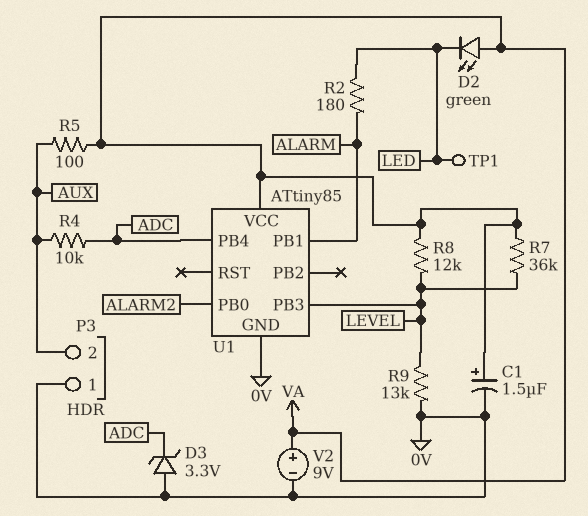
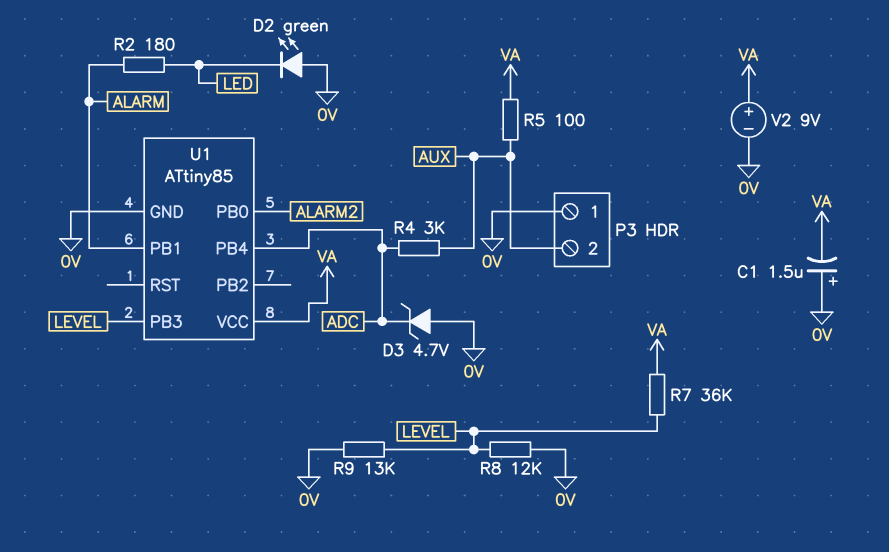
C1: 1.5uF (plus VA, minus 0V) -> 1.5uF (plus 0V, minus VA)
D2: LED green (A VA, K LED) -> LED green (A 0V, K LED)
D3: zener 3.3V (A 0V, K ADC) -> zener 4.7V (A 0V, K ADC)
R4: 10k (ADC, AUX) -> 3k (ADC, AUX)
R8: 12k (LEVEL, VA) -> 12k (0V, LEVEL)
TP1: test point (LED) -> none

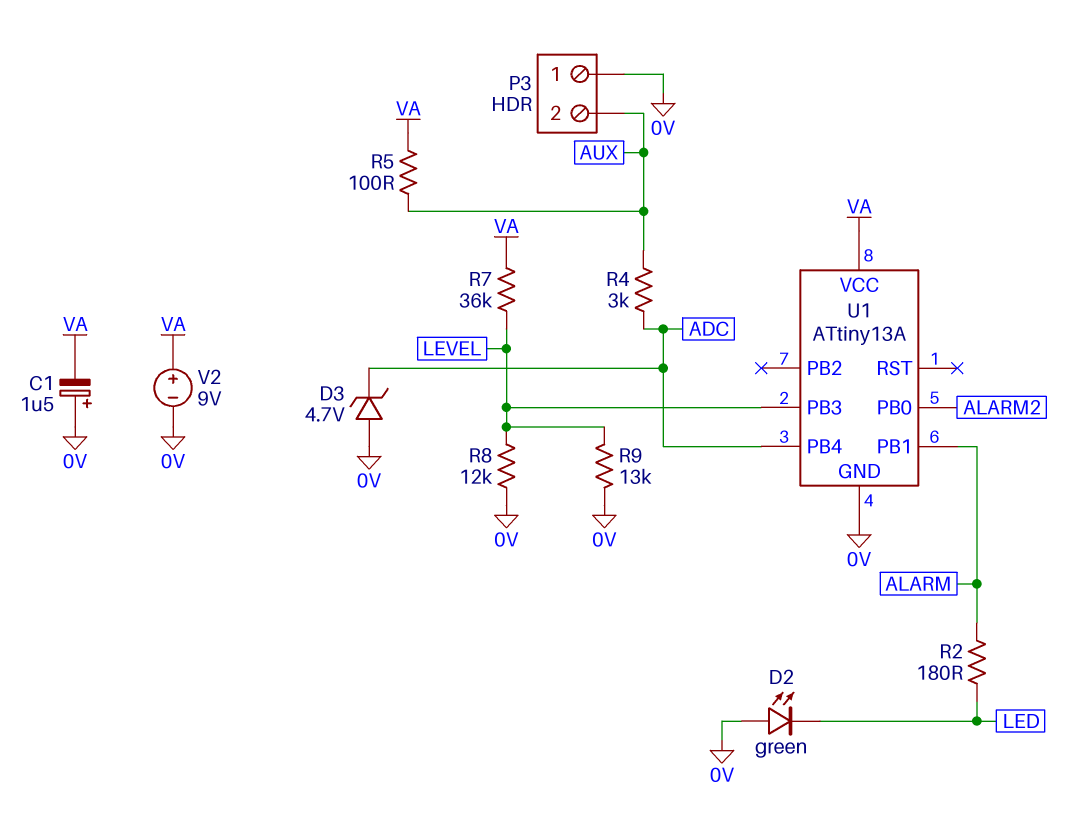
U1: ATtiny85 -> ATtiny13A

